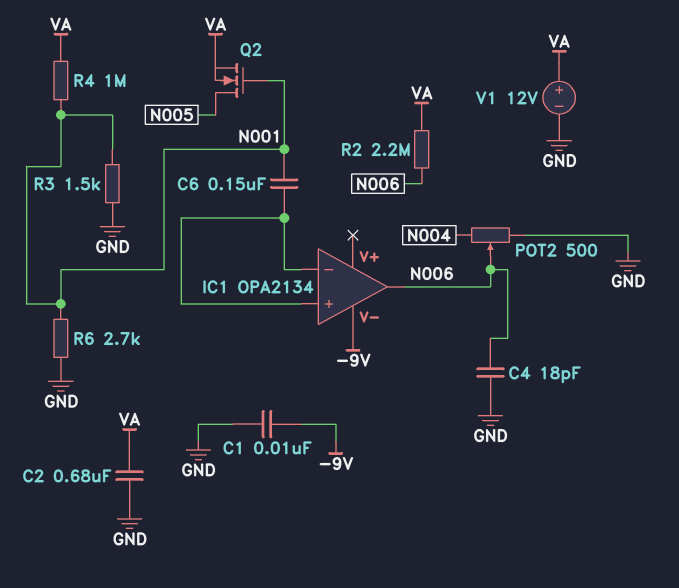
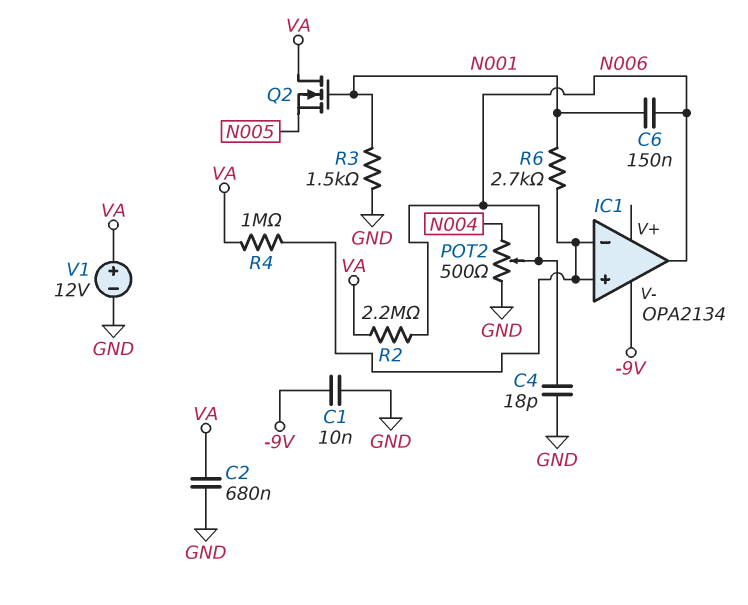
C6: 150nF (IC1/in+, N001) -> 150nF (N001, N006)
Q2: NMOS (G N001, D N005, S VA) -> NMOS (G N001, D VA, S N005)
R4: 1M (N001, VA) -> 1M (IC1/in+, VA)
R6: 2.7k (GND, N001) -> 2.7k (IC1/in+, N001)

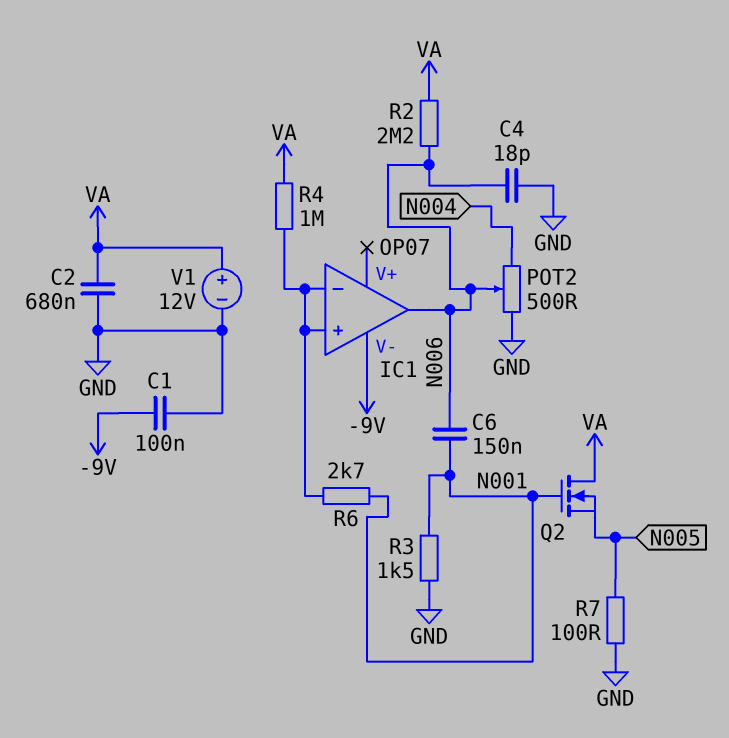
C1: 10nF (-9V, GND) -> 100nF (-9V, GND)
IC1: OPA2134 -> OP07
R7: none -> 100 (GND, N005)

